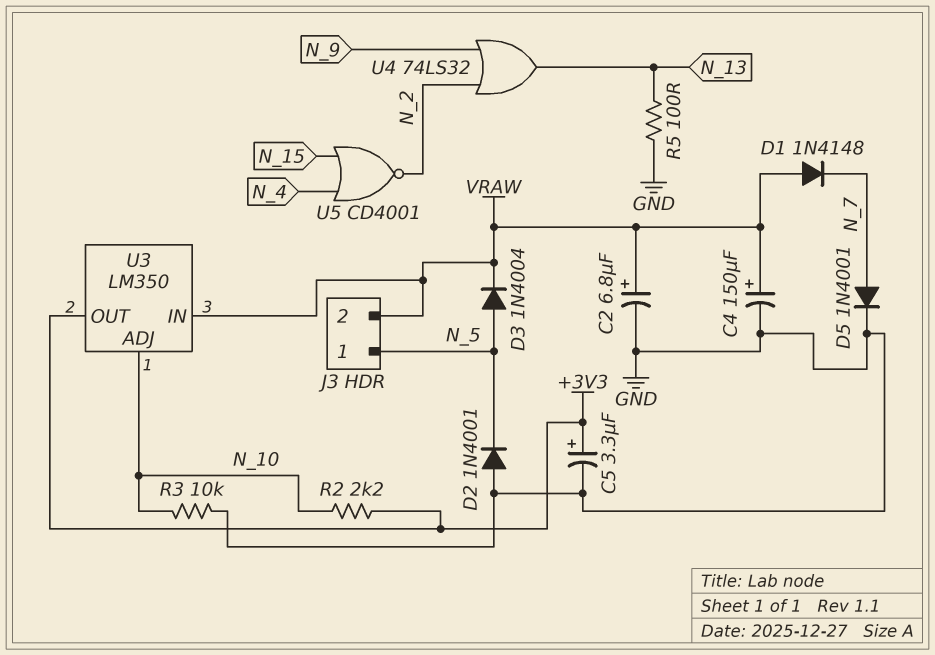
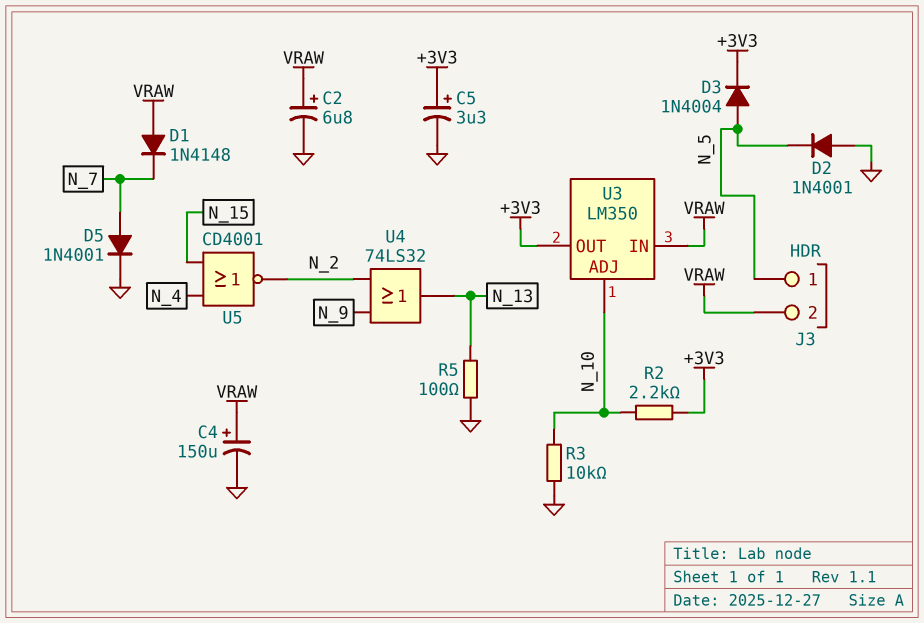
D3: diode 1N4004 (A N_5, K VRAW) -> diode 1N4004 (A N_5, K +3V3)

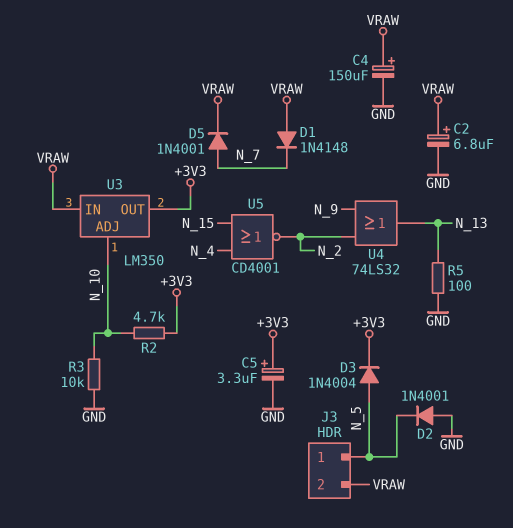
D5: diode 1N4001 (A N_7, K GND) -> diode 1N4001 (A N_7, K VRAW)
R2: 2.2k (+3V3, N_10) -> 4.7k (+3V3, N_10)

